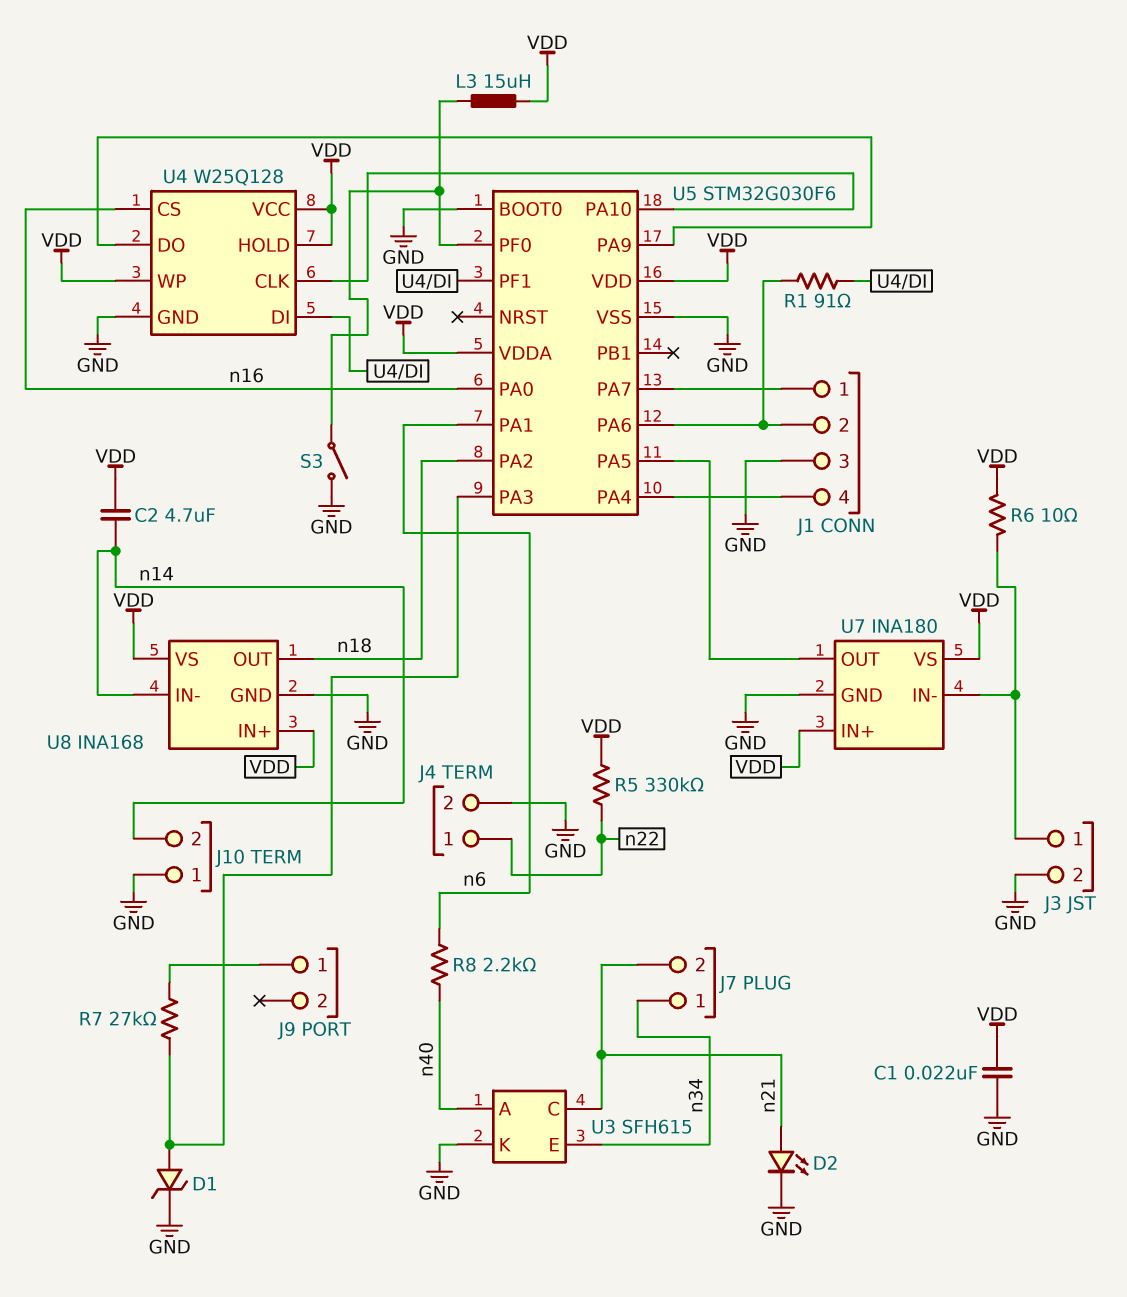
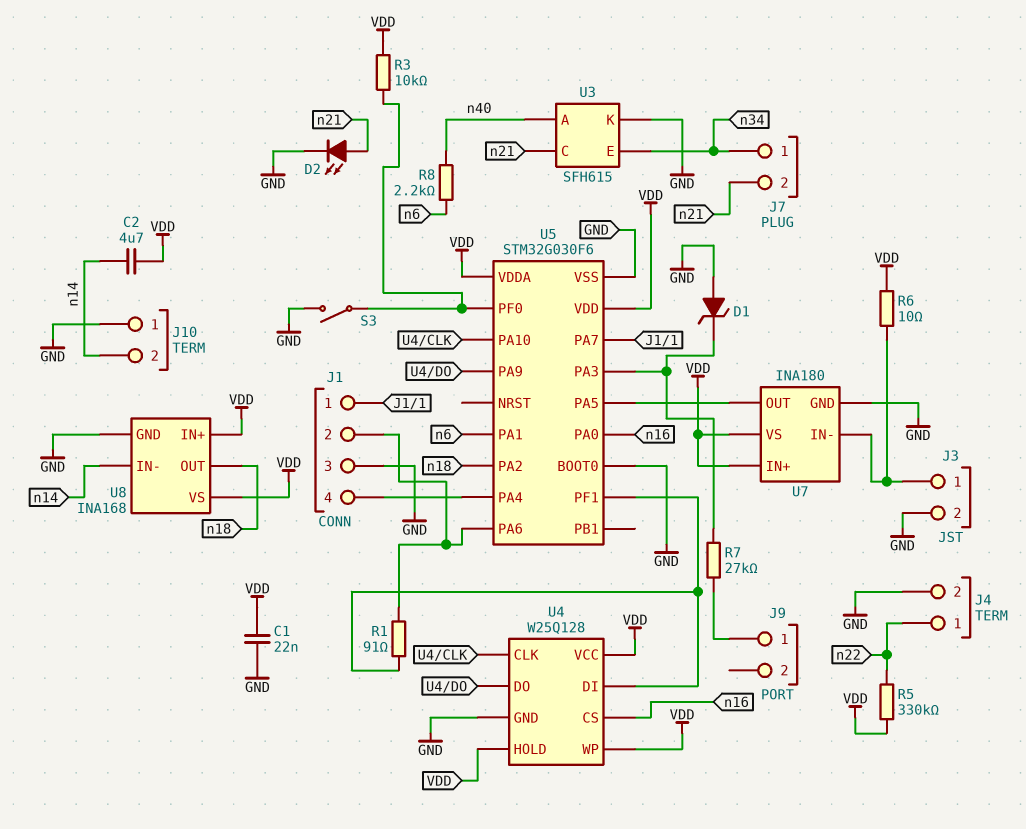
D1: zener (A U5/PA3, K GND) -> zener (A GND, K U5/PA3)
L3: 15uH (U5/PF0, VDD) -> none
R3: none -> 10k (U5/PF0, VDD)

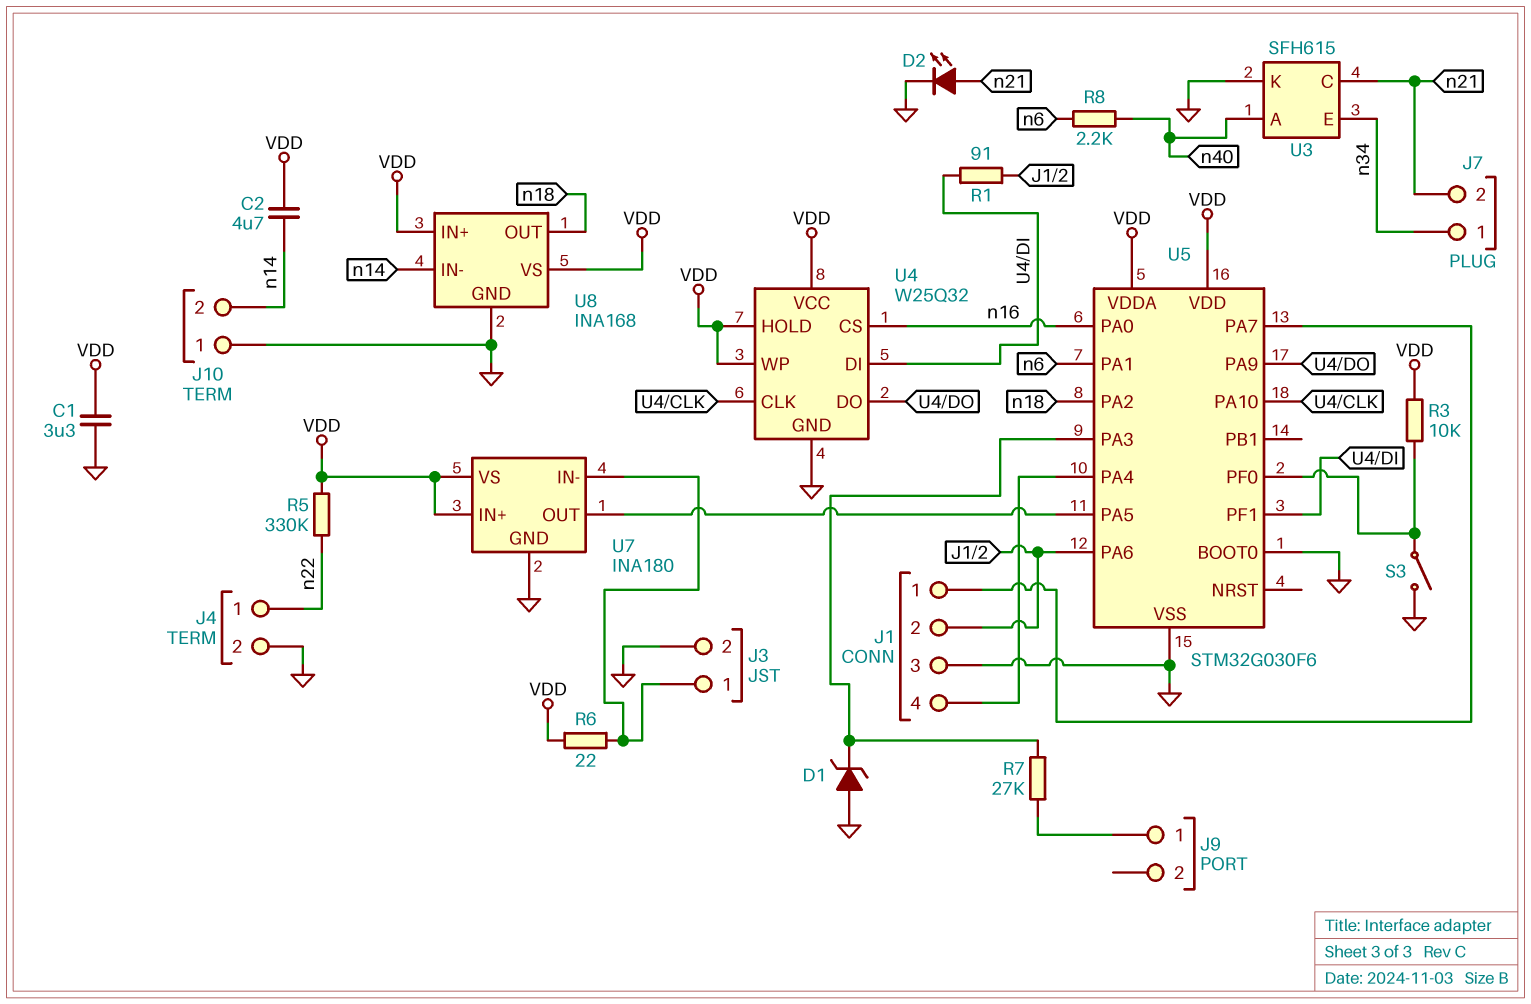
C1: 22nF (GND, VDD) -> 3.3uF (GND, VDD)
R6: 10 (J3/1, VDD) -> 22 (J3/1, VDD)
U4: W25Q128 -> W25Q32

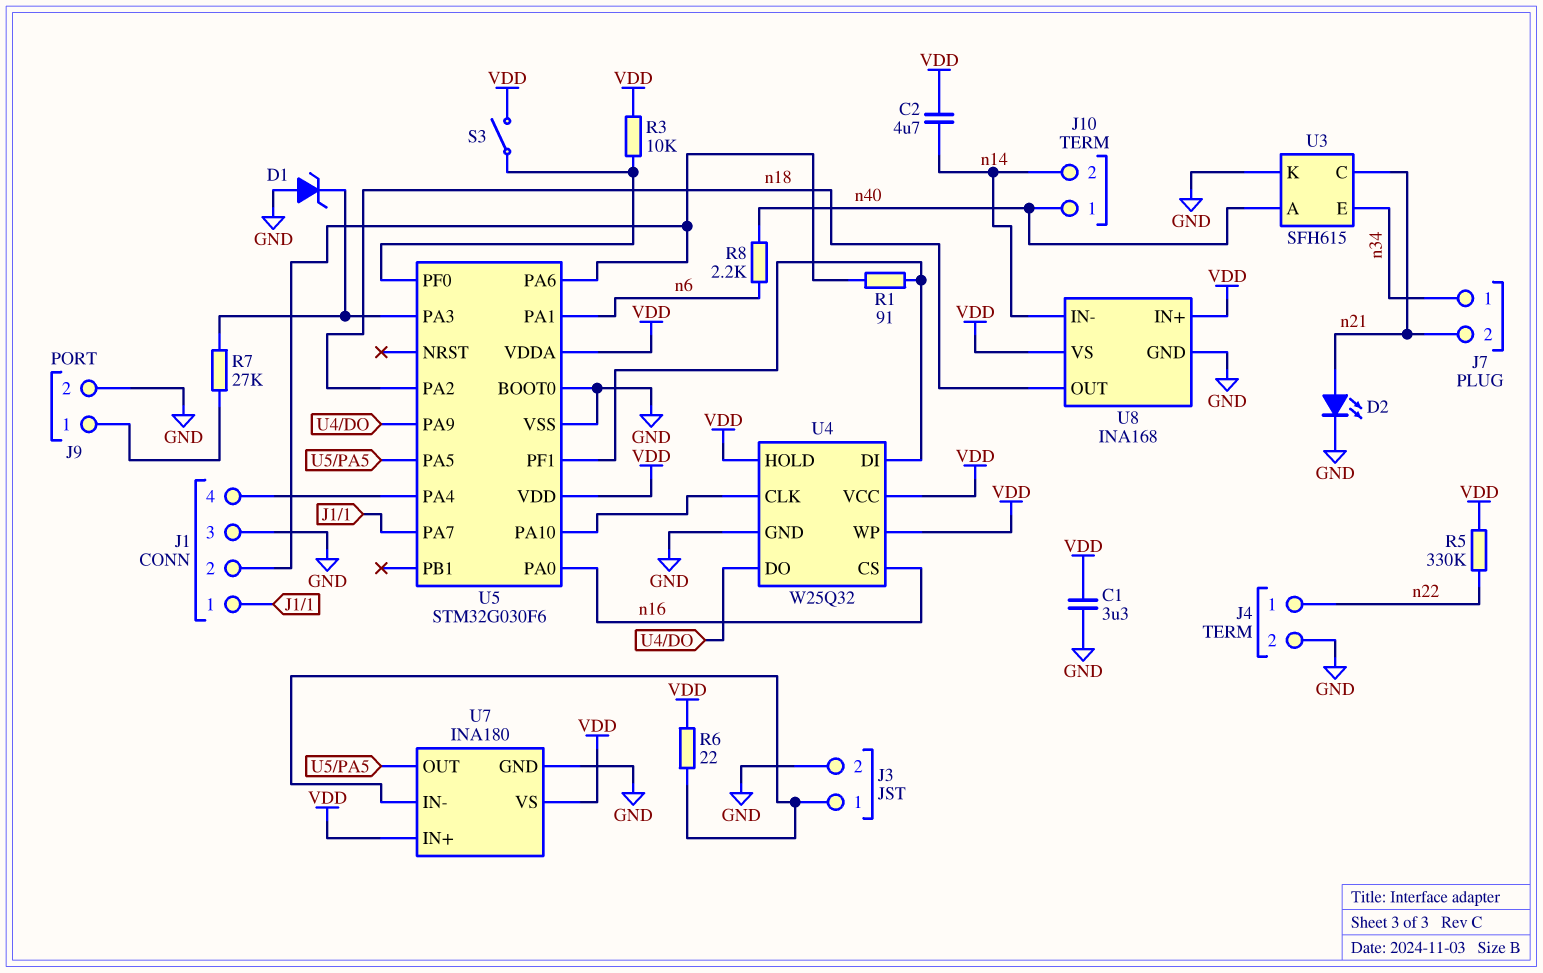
J9 pin 2: none -> GND
J10 pin 1: GND -> n40
S3: switch (GND, U5/PF0) -> switch (U5/PF0, VDD)

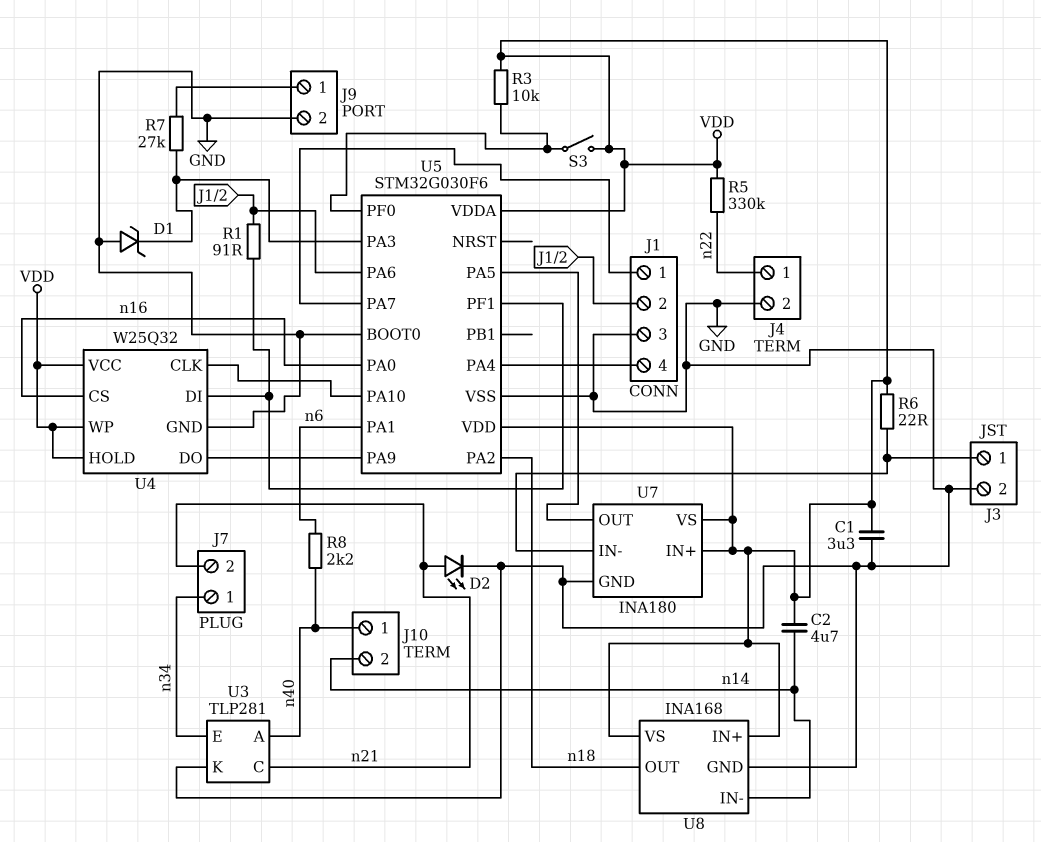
U3: SFH615 -> TLP281

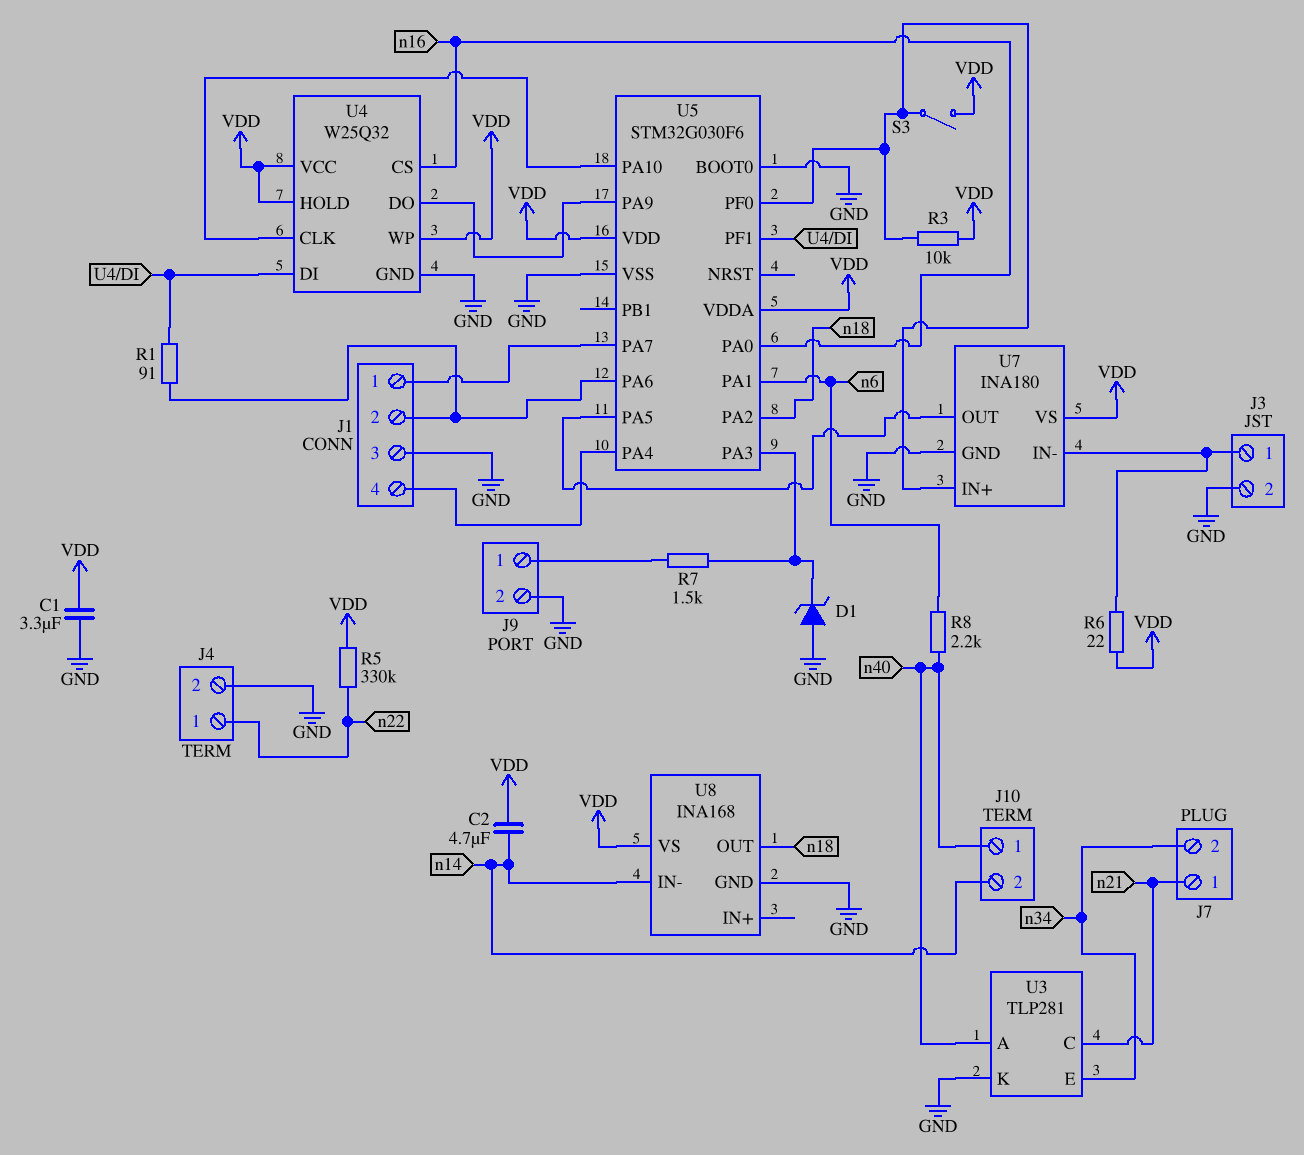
D2: LED (A n21, K GND) -> none
J7 pin 1: n34 -> n21
J7 pin 2: n21 -> n34
R7: 27k (J9/1, U5/PA3) -> 1.5k (J9/1, U5/PA3)
U7 pin IN+: VDD -> U5/PF0
U8 pin IN+: VDD -> none

